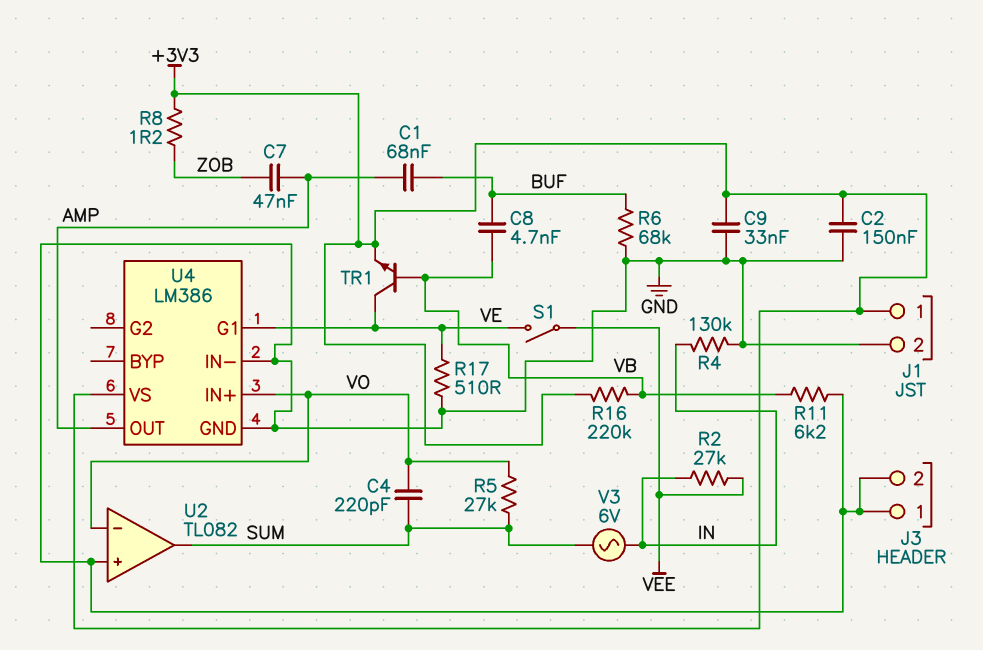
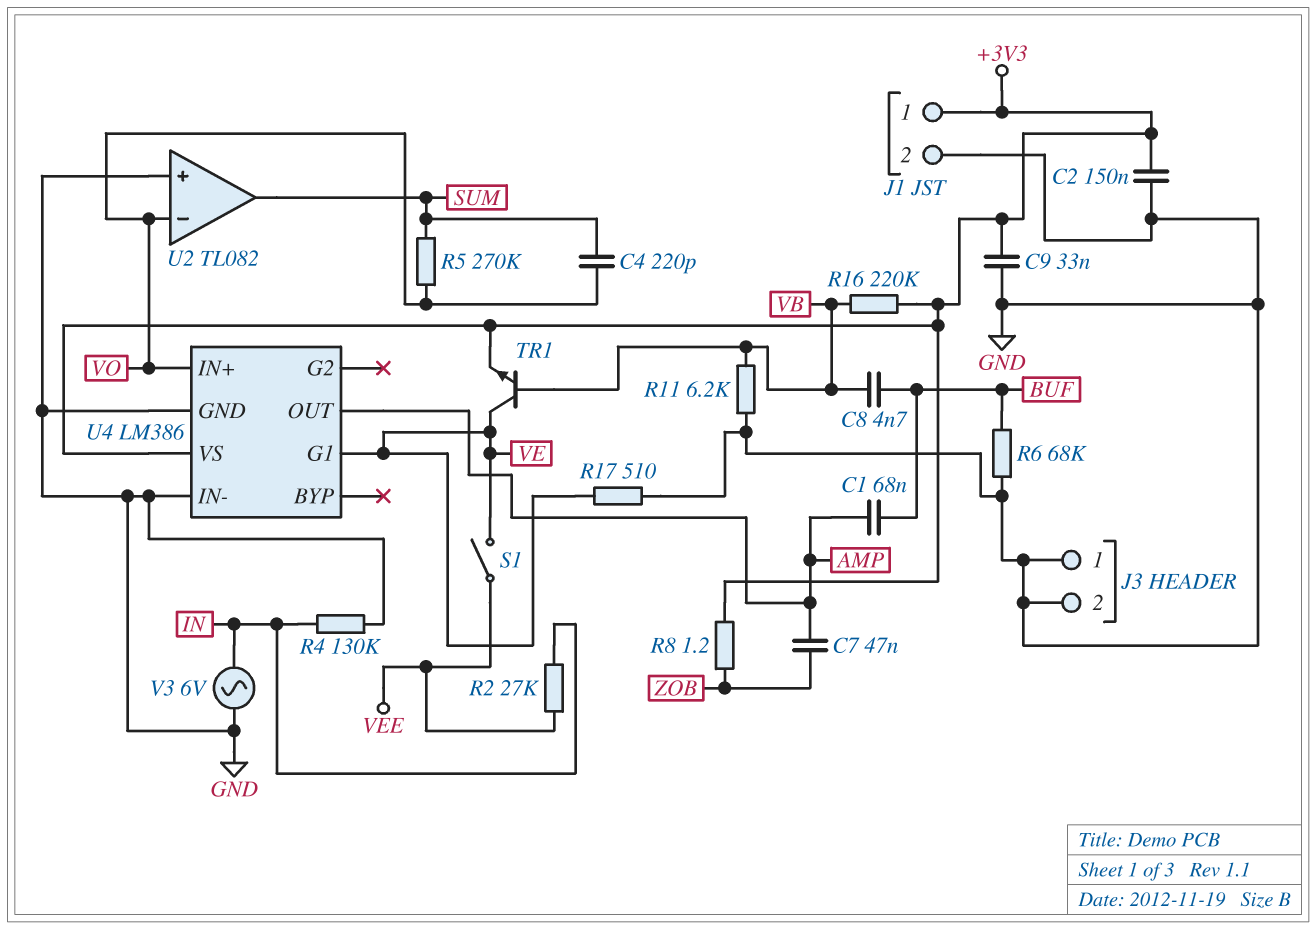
R5: 27k (SUM, VO) -> 270k (SUM, VO)
V3: AC 6V (IN, SUM) -> AC 6V (GND, IN)

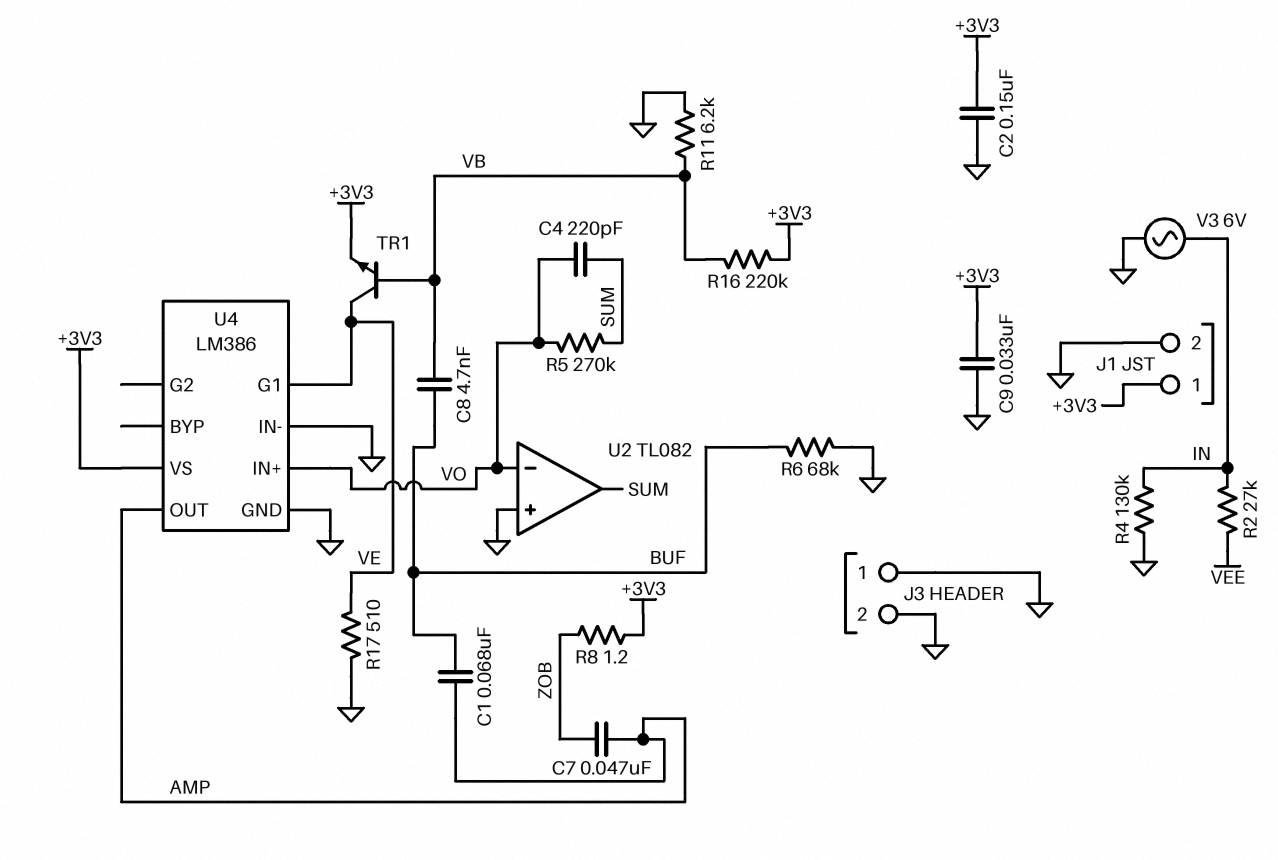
S1: switch (VE, VEE) -> none

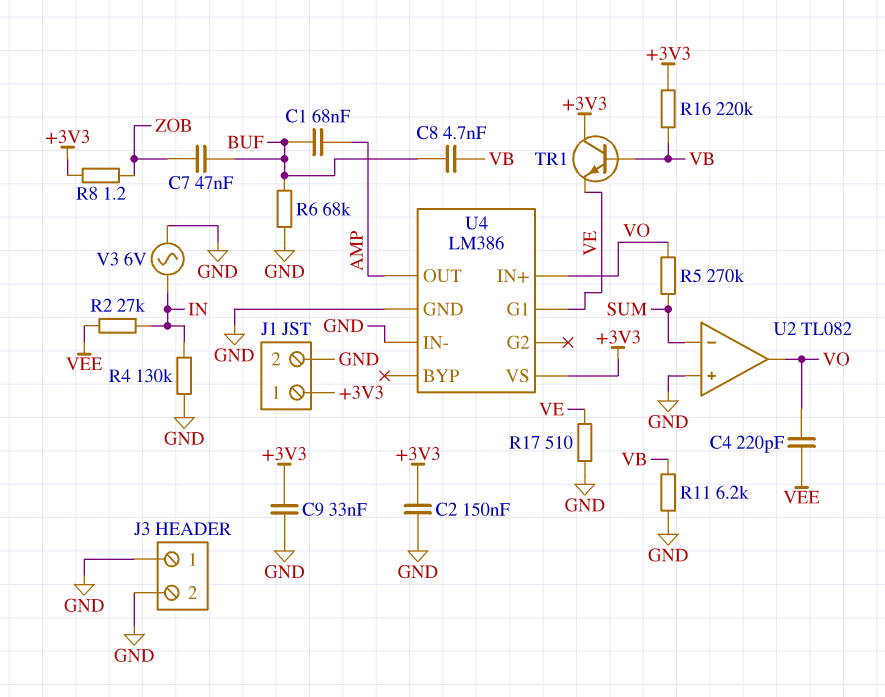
C4: 220pF (SUM, VO) -> 220pF (VEE, VO)
C7: 47nF (AMP, ZOB) -> 47nF (BUF, ZOB)
TR1: NPN (B VB, C VE, E +3V3) -> NPN (B VB, C +3V3, E VE)
U2 pin in-: VO -> SUM
U2 pin out: SUM -> VO

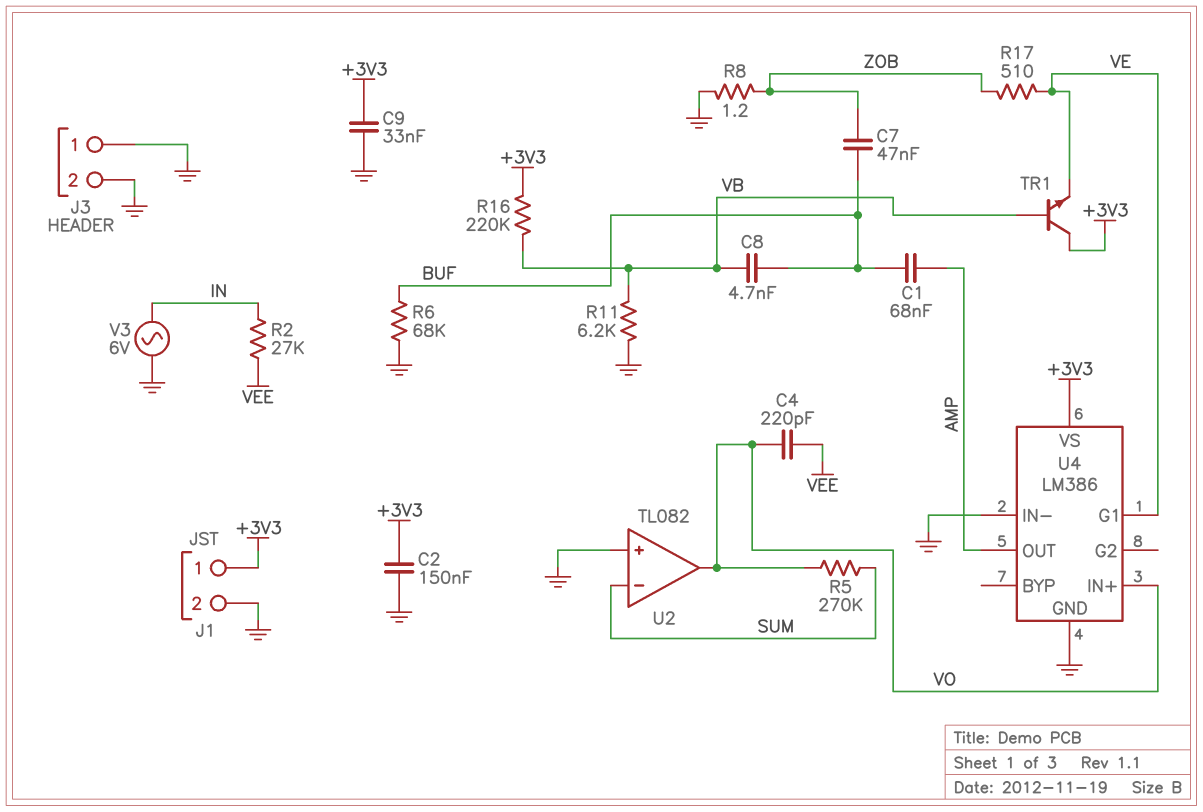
R4: 130k (GND, IN) -> none
R8: 1.2 (+3V3, ZOB) -> 1.2 (GND, ZOB)
R17: 510 (GND, VE) -> 510 (VE, ZOB)

